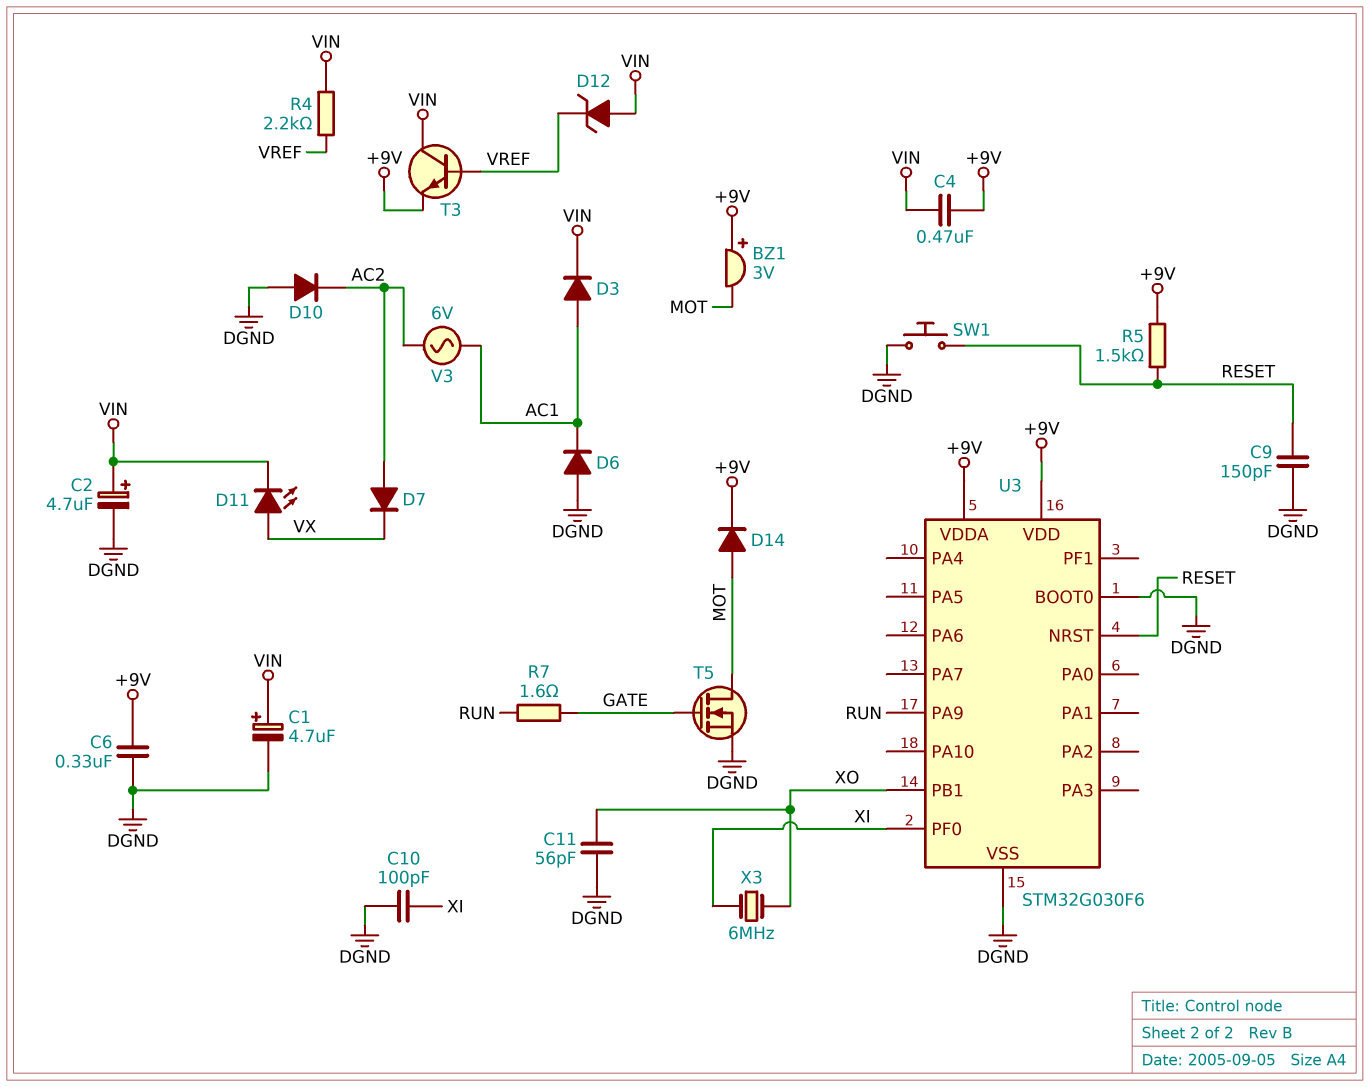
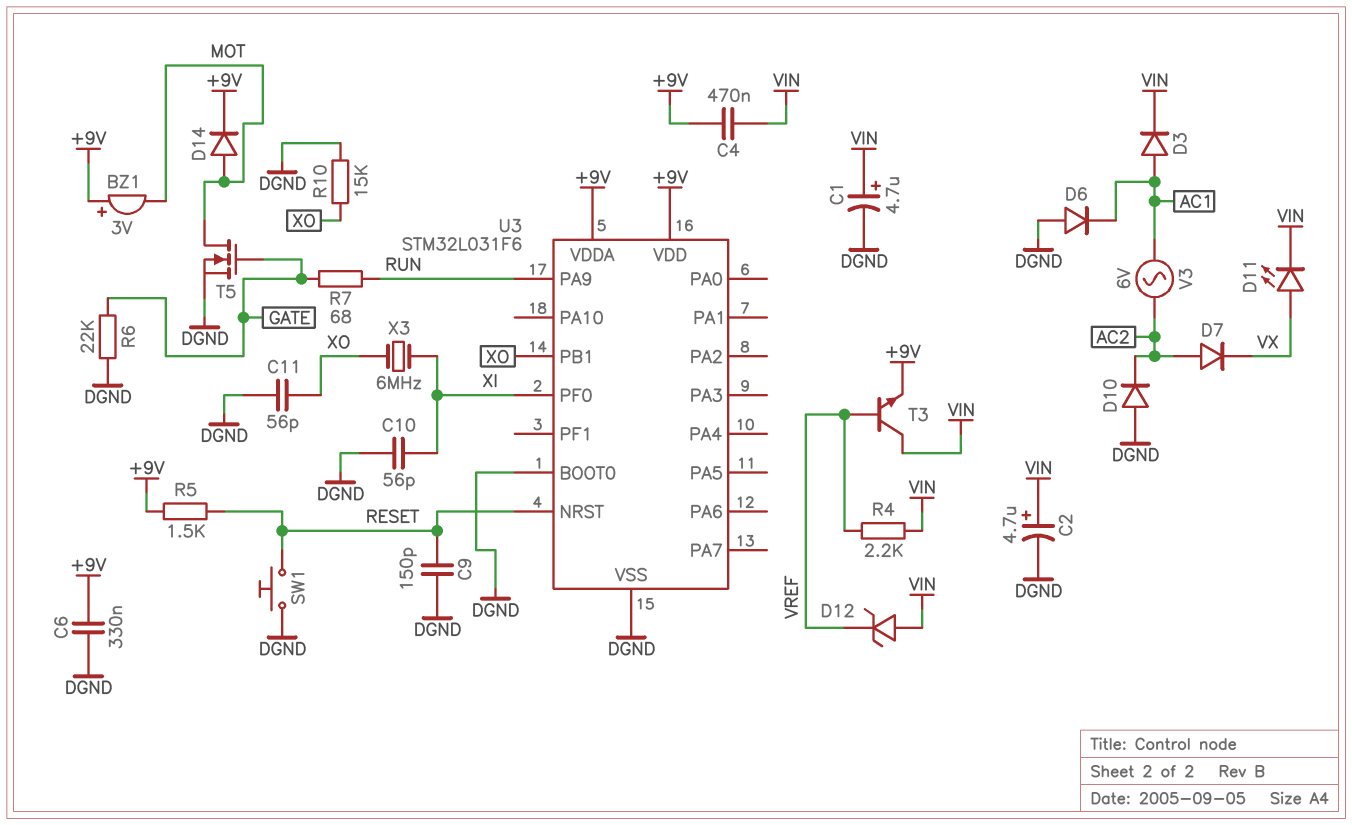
C10: 100pF (DGND, XI) -> 56pF (DGND, XI)
R6: none -> 22k (DGND, GATE)
R7: 1.6 (GATE, RUN) -> 68 (GATE, RUN)
R10: none -> 15k (DGND, XO)
U3: STM32G030F6 -> STM32L031F6

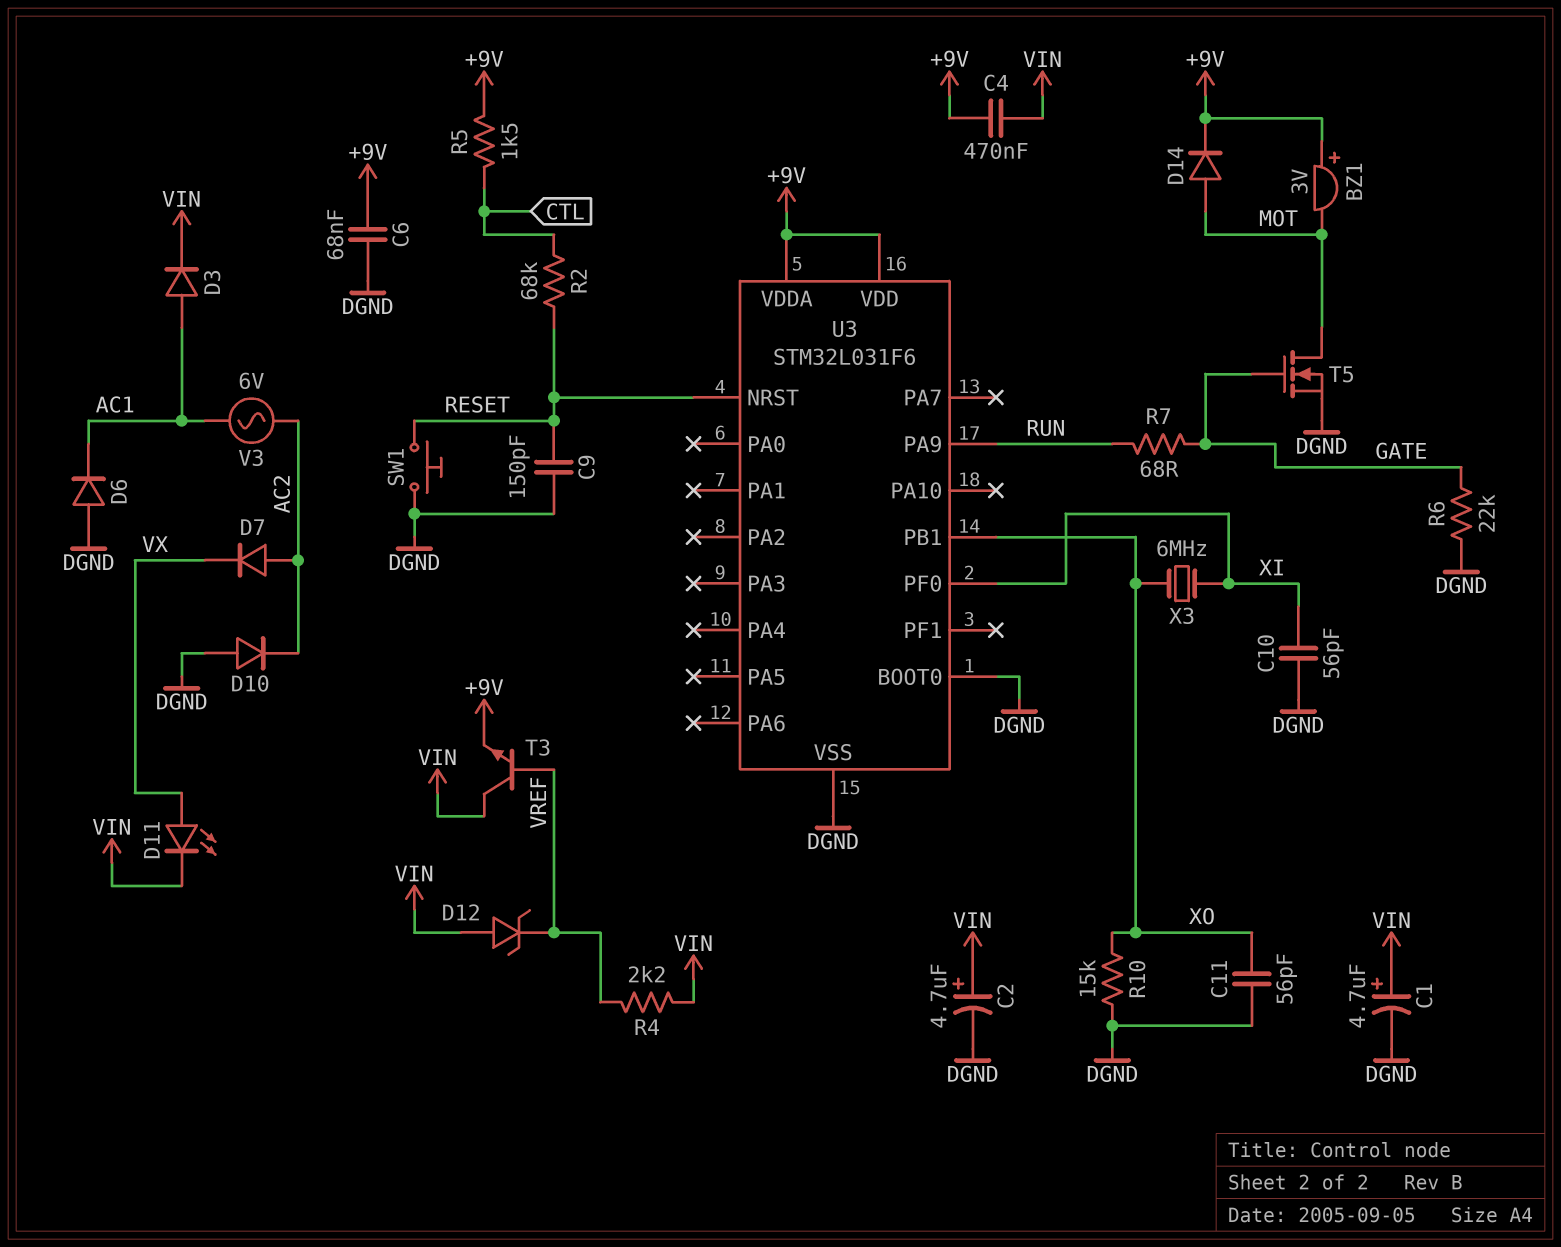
C6: 330nF (+9V, DGND) -> 68nF (+9V, DGND)
R2: none -> 68k (CTL, RESET)
R5: 1.5k (+9V, RESET) -> 1.5k (+9V, CTL)

